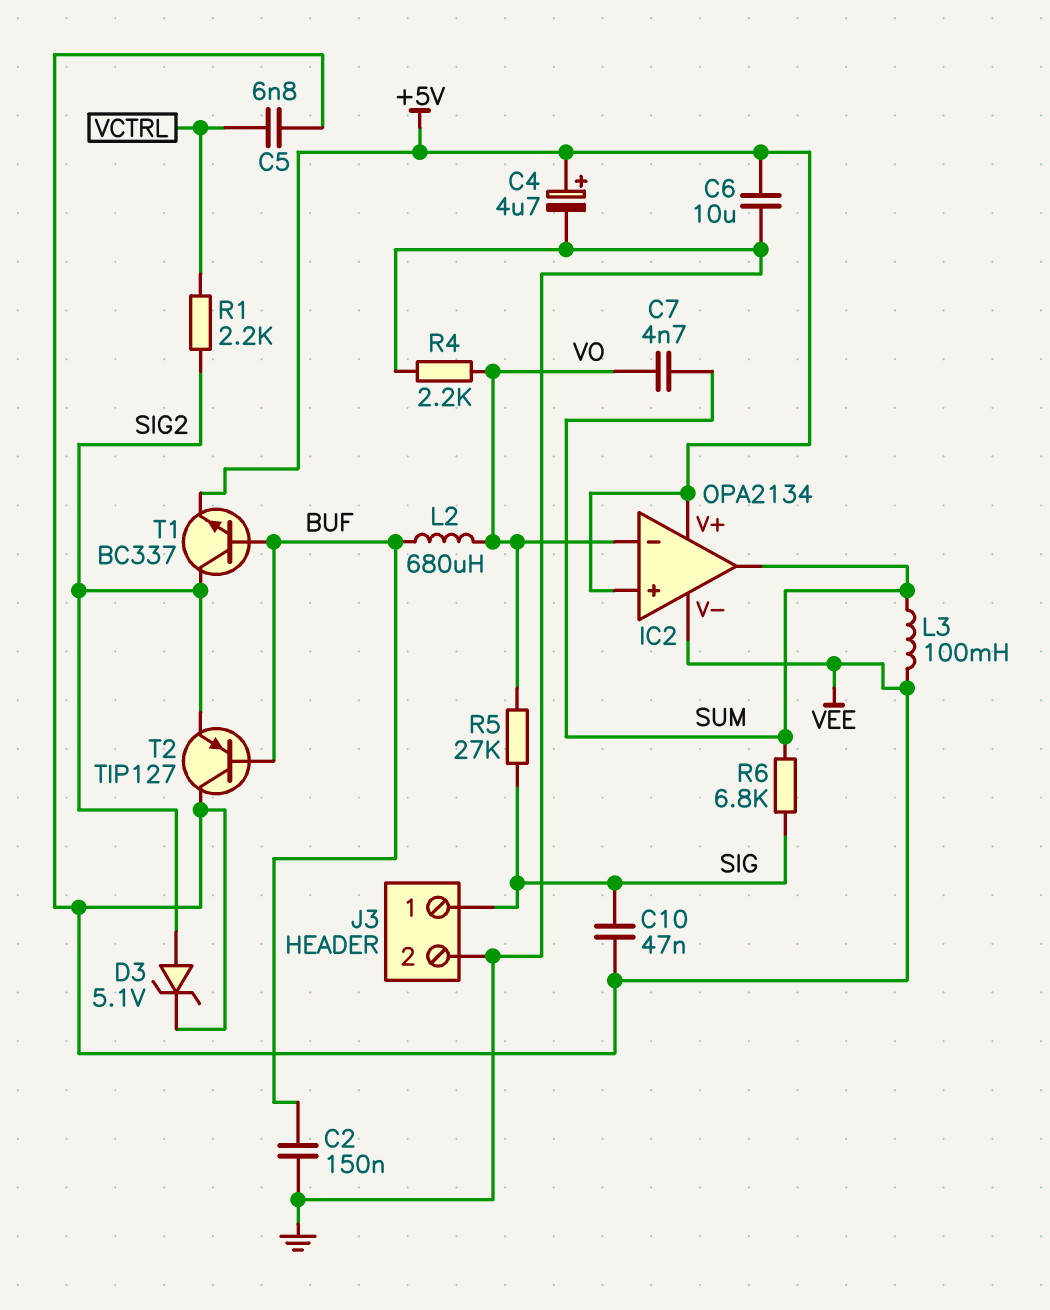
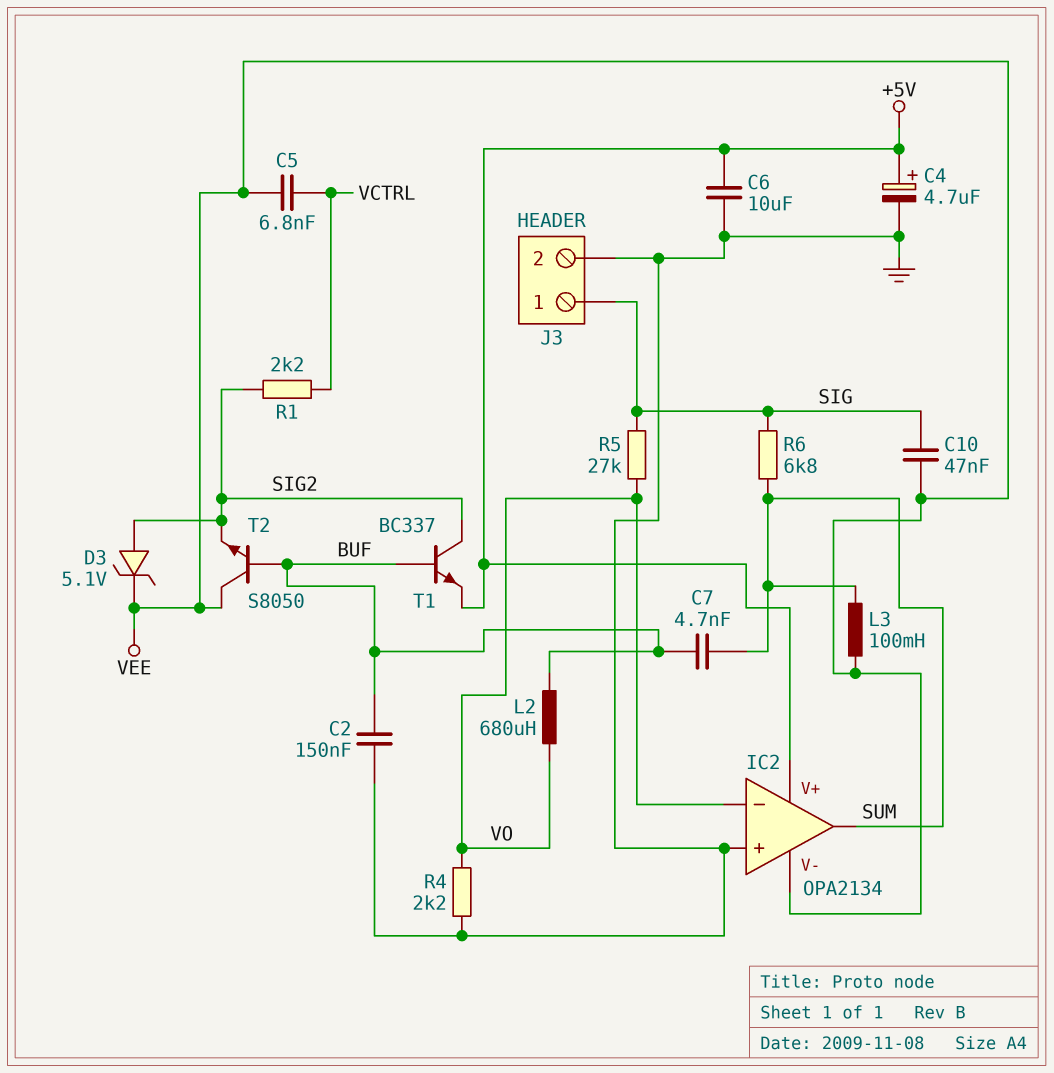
C7: 4.7nF (SUM, VO) -> 4.7nF (BUF, SUM)
IC2 pin in+: +5V -> GND
T2: PNP TIP127 (B BUF, C VEE, E SIG2) -> NPN S8050 (B BUF, C VEE, E SIG2)

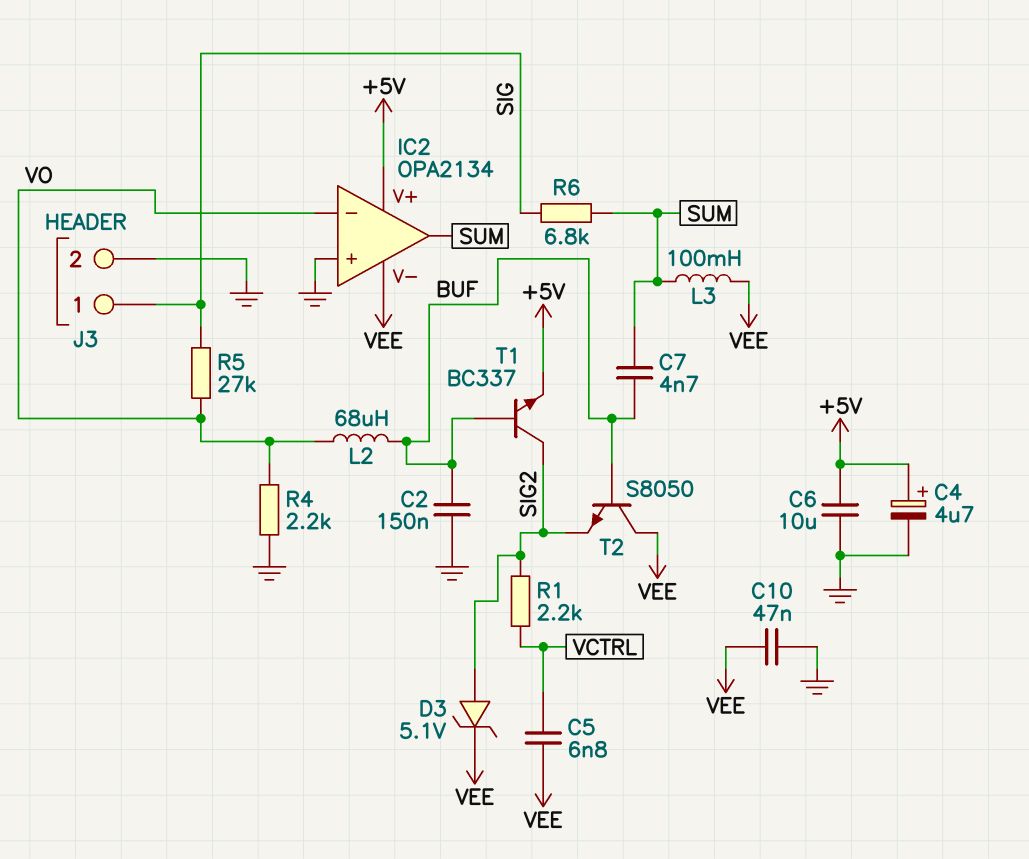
C10: 47nF (SIG, VEE) -> 47nF (GND, VEE)
L2: 680uH (BUF, VO) -> 68uH (BUF, VO)

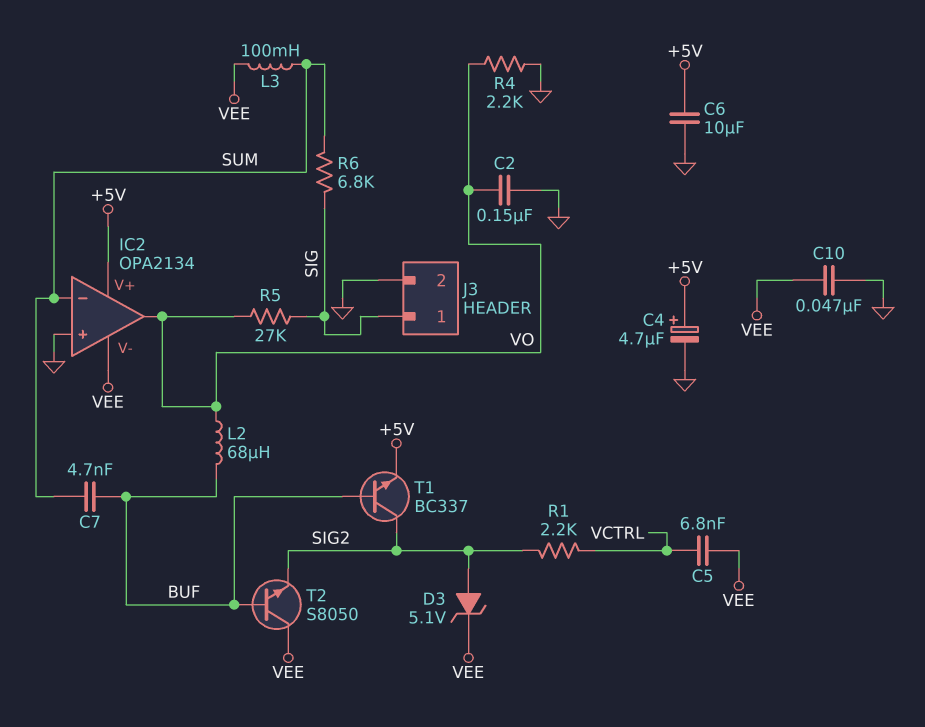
C2: 150nF (BUF, GND) -> 150nF (GND, VO)
IC2 pin in-: VO -> SUM
IC2 pin out: SUM -> VO

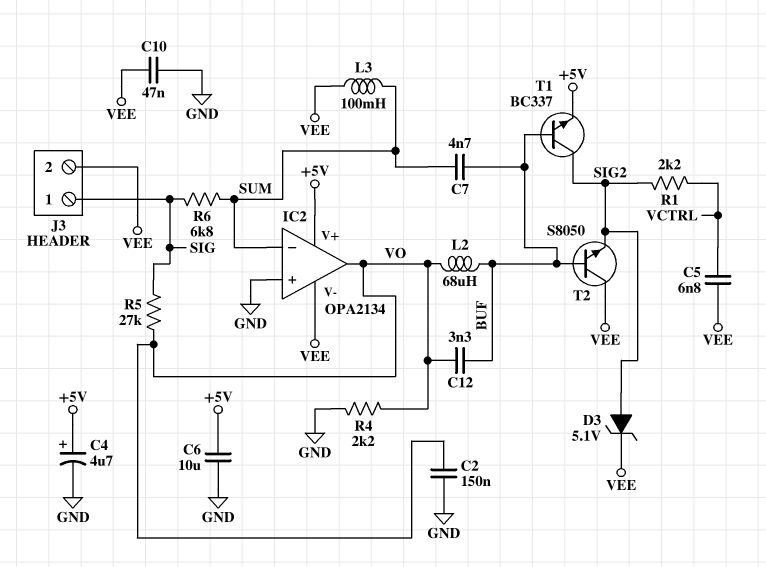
C12: none -> 3.3nF (BUF, VO)
J3 pin 2: GND -> VEE

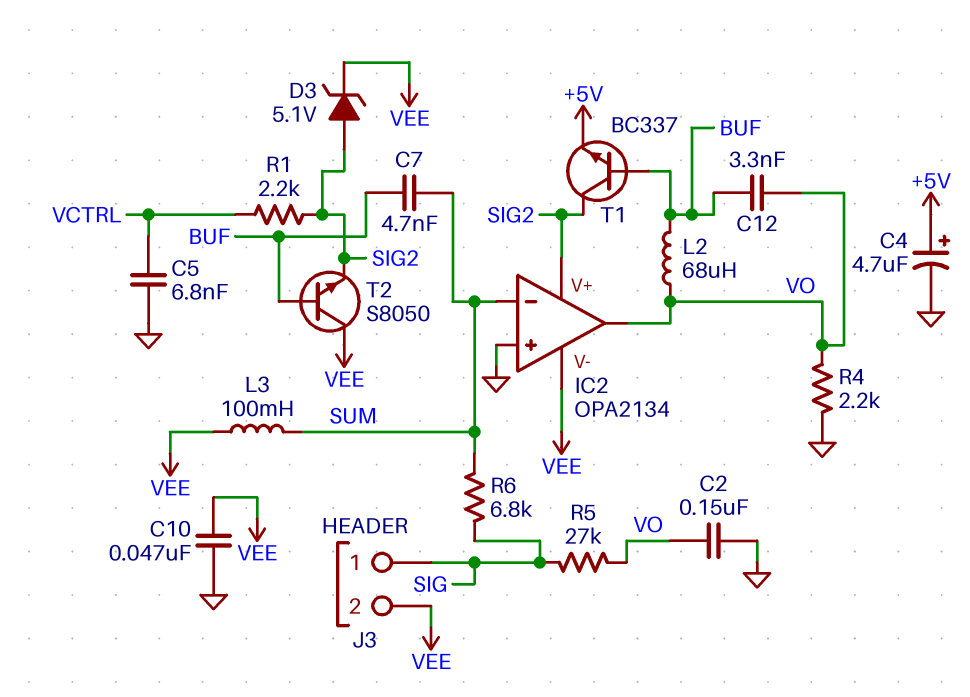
C5: 6.8nF (VCTRL, VEE) -> 6.8nF (GND, VCTRL)
C6: 10uF (+5V, GND) -> none
IC2 pin V+: +5V -> SIG2

